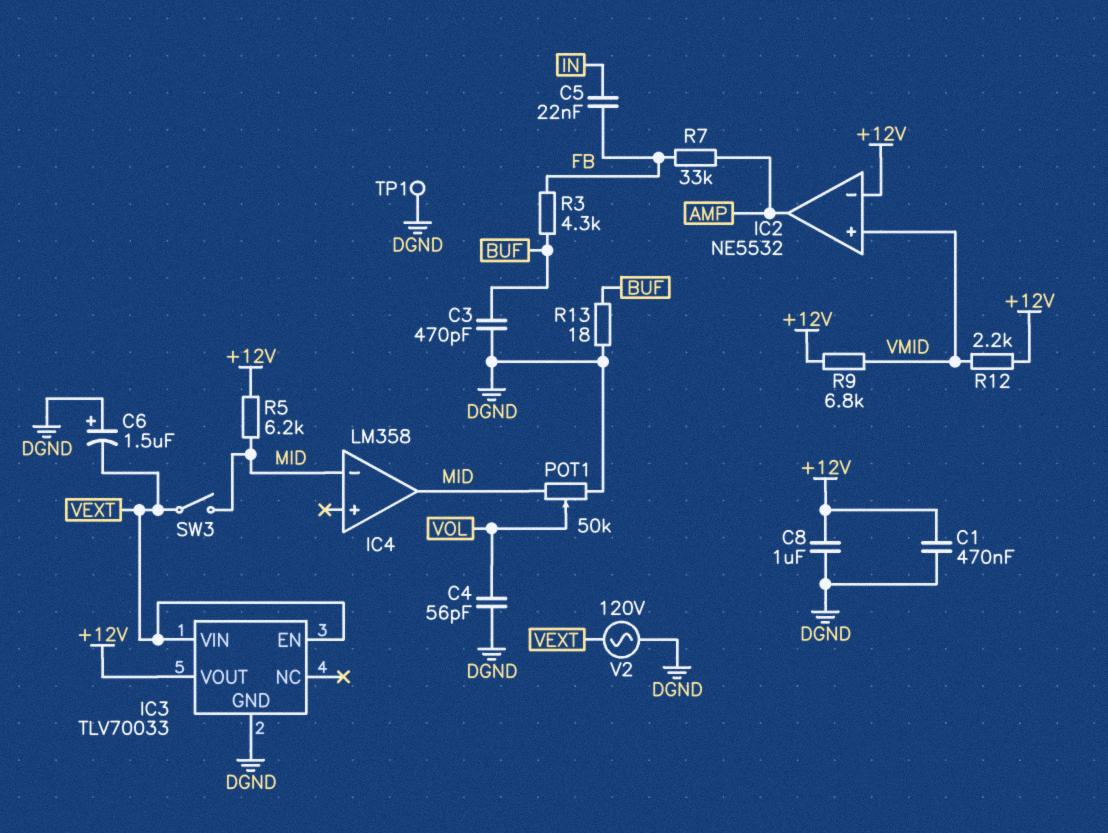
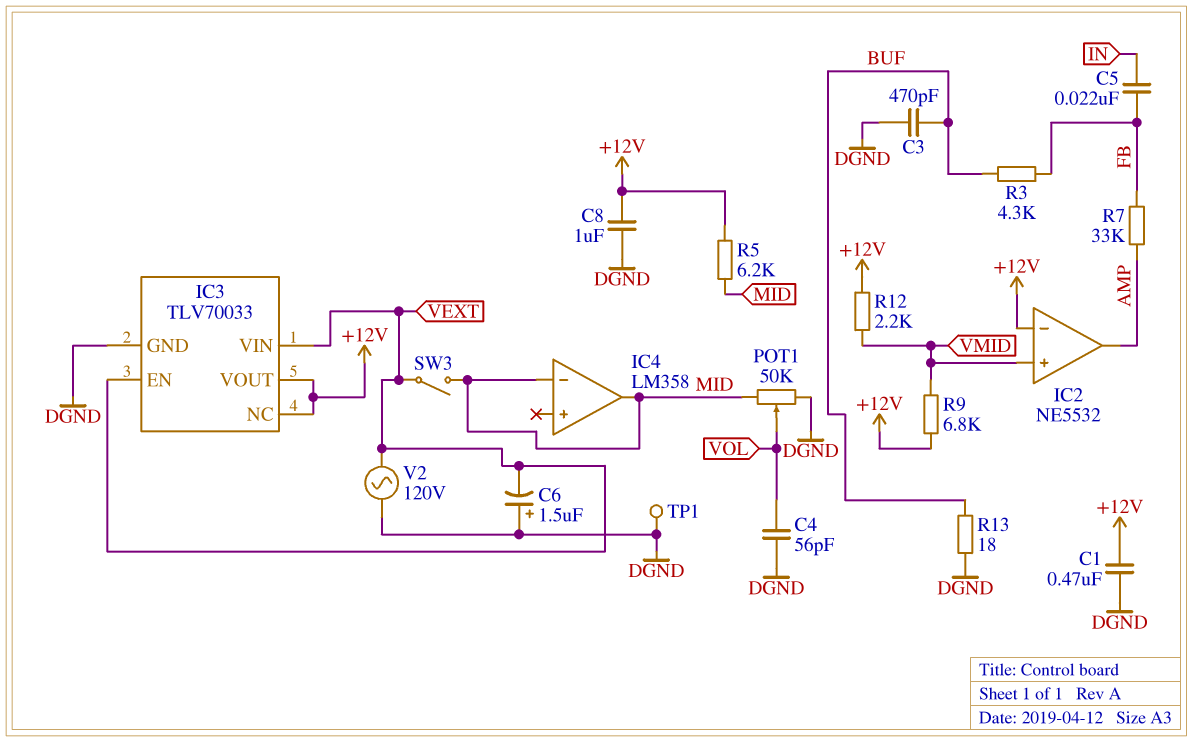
IC3 pin NC: none -> +12V

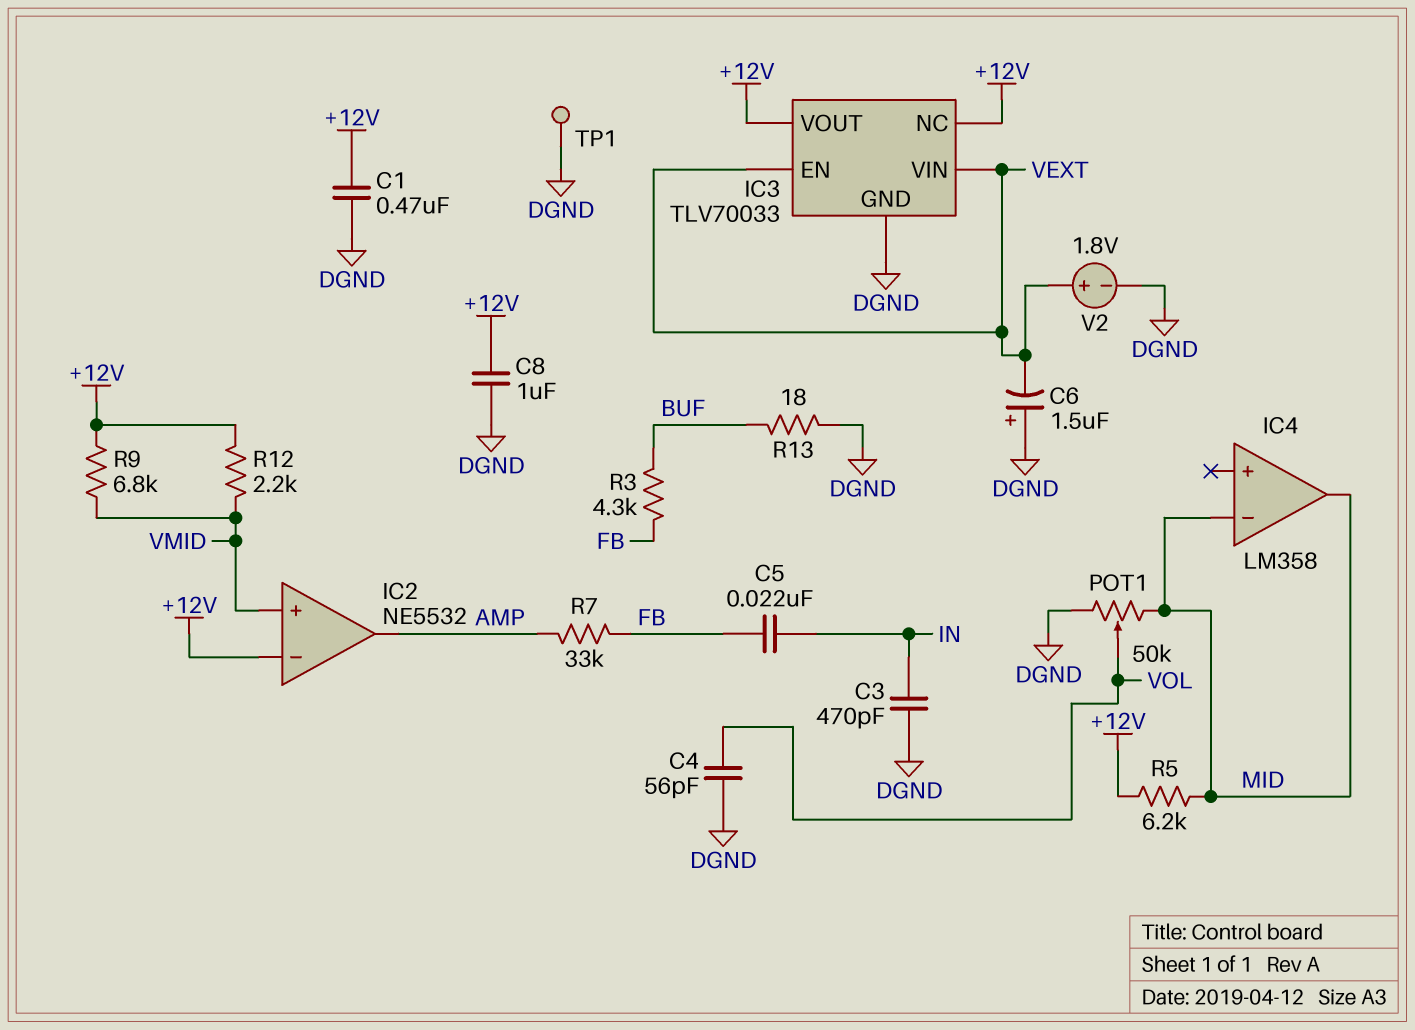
C3: 470pF (BUF, DGND) -> 470pF (DGND, IN)
SW3: switch (MID, VEXT) -> none
V2: AC 120V (DGND, VEXT) -> 1.8V (plus VEXT, minus DGND)

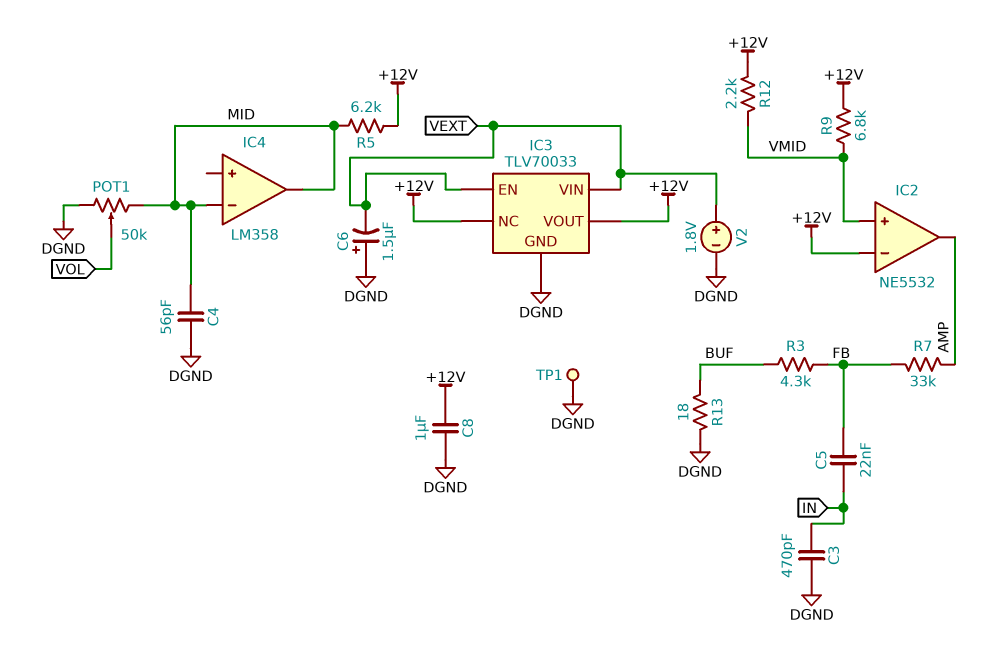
C1: 470nF (+12V, DGND) -> none
C4: 56pF (DGND, VOL) -> 56pF (DGND, MID)

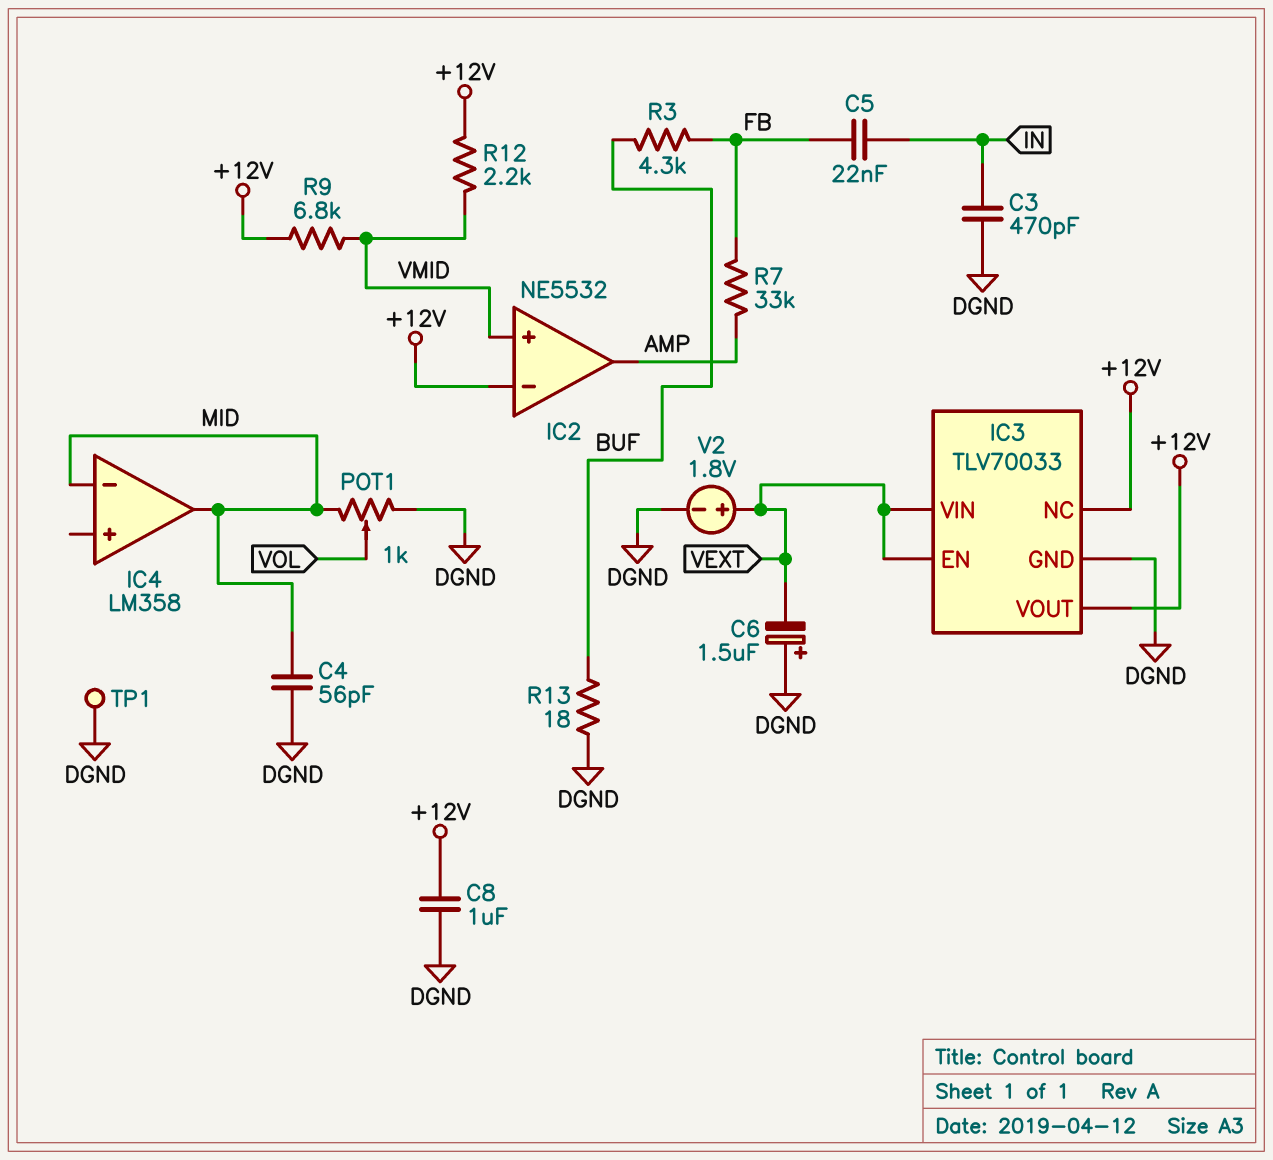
POT1: 50k (DGND, MID, wiper VOL) -> 1k (DGND, MID, wiper VOL)
R5: 6.2k (+12V, MID) -> none

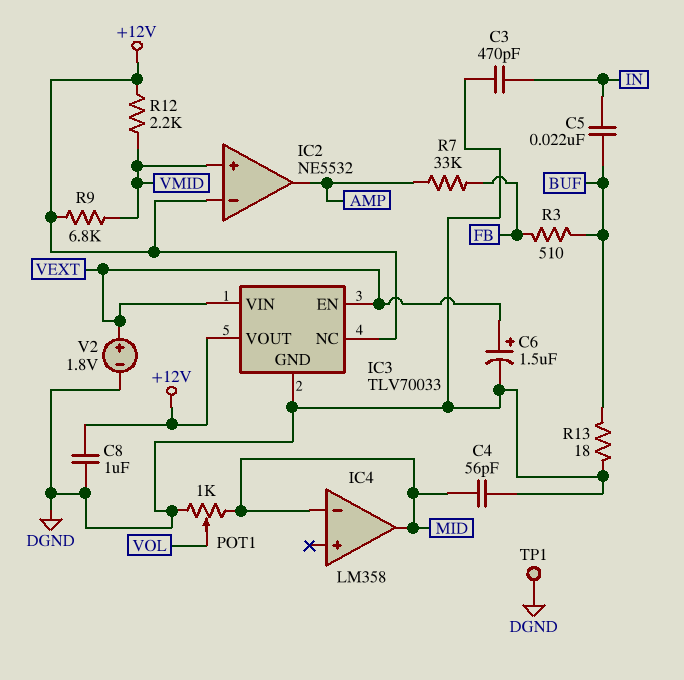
C5: 22nF (FB, IN) -> 22nF (BUF, IN)
C6: 1.5uF (plus DGND, minus VEXT) -> 1.5uF (plus VEXT, minus DGND)
R3: 4.3k (BUF, FB) -> 510 (BUF, FB)

